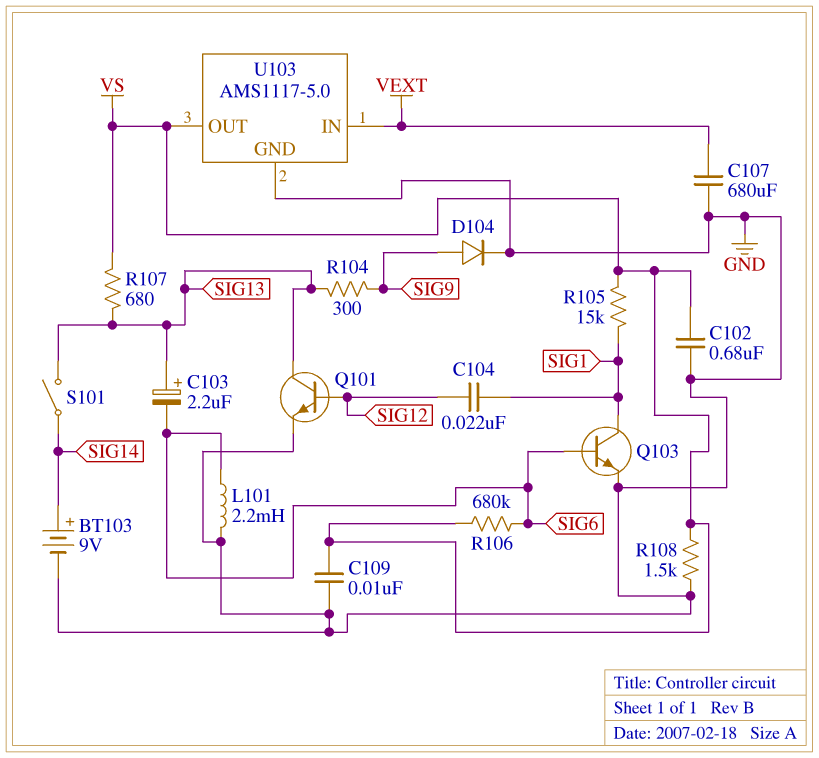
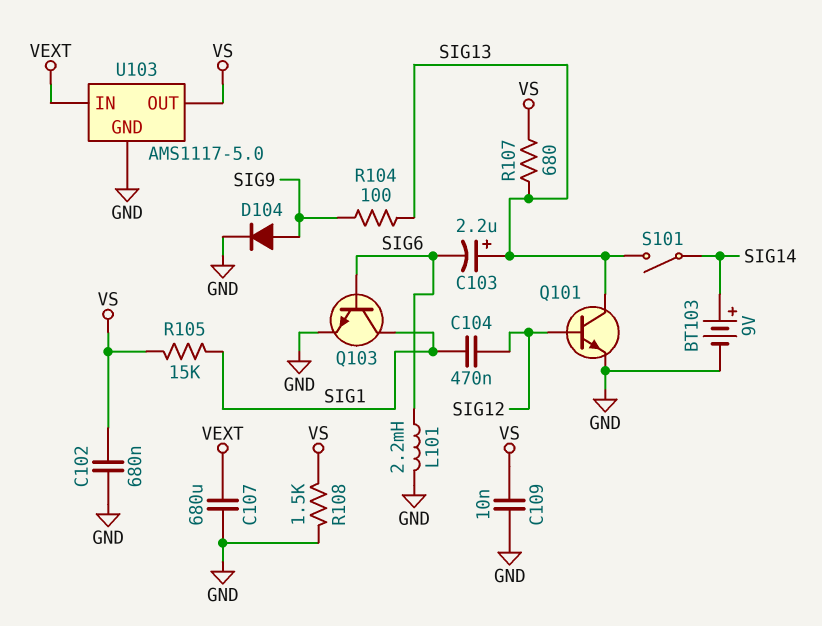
C104: 22nF (SIG1, SIG12) -> 470nF (SIG1, SIG12)
R104: 300 (SIG9, SIG13) -> 100 (SIG9, SIG13)
R106: 680k (SIG6, VS) -> none

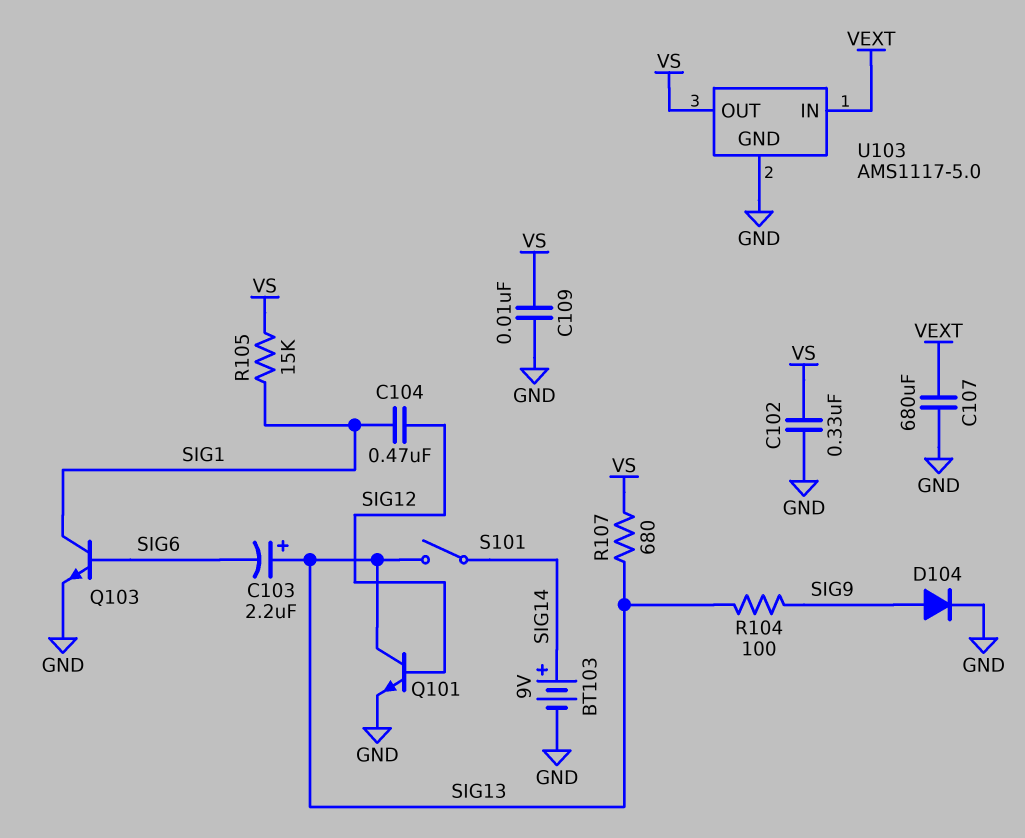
C102: 680nF (GND, VS) -> 330nF (GND, VS)
L101: 2.2mH (GND, SIG6) -> none
R108: 1.5k (GND, VS) -> none

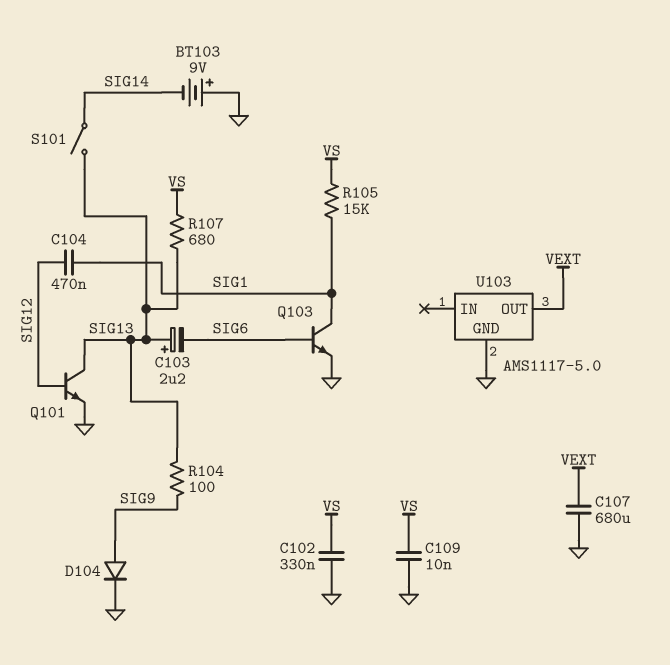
BT103: 9V (plus SIG14, minus GND) -> 9V (plus GND, minus SIG14)
U103 pin IN: VEXT -> none
U103 pin OUT: VS -> VEXT

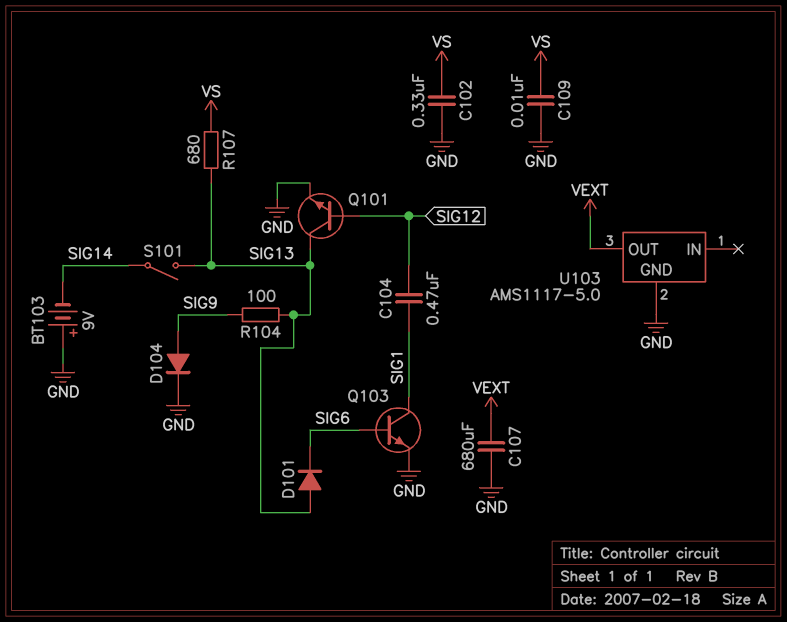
C103: 2.2uF (plus SIG13, minus SIG6) -> none
D101: none -> diode (A SIG13, K SIG6)
R105: 15k (SIG1, VS) -> none

